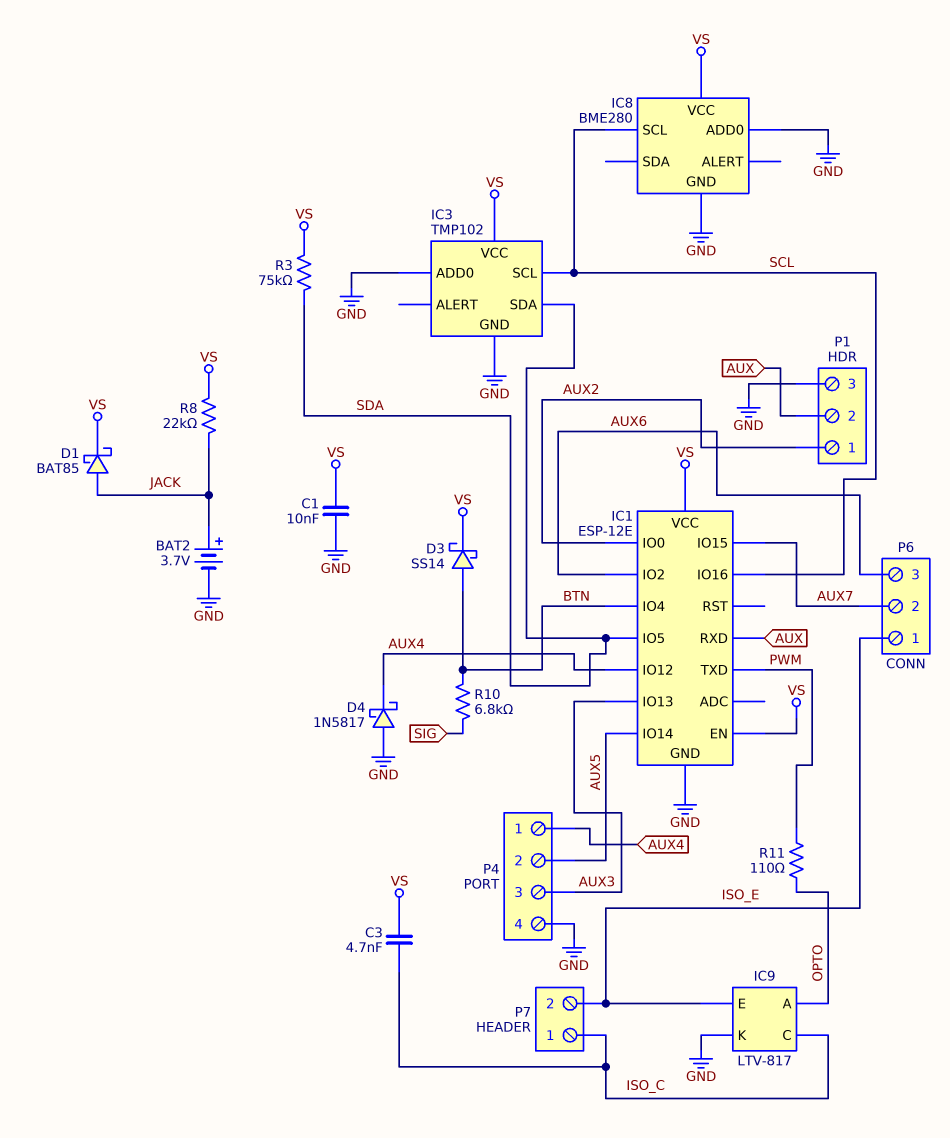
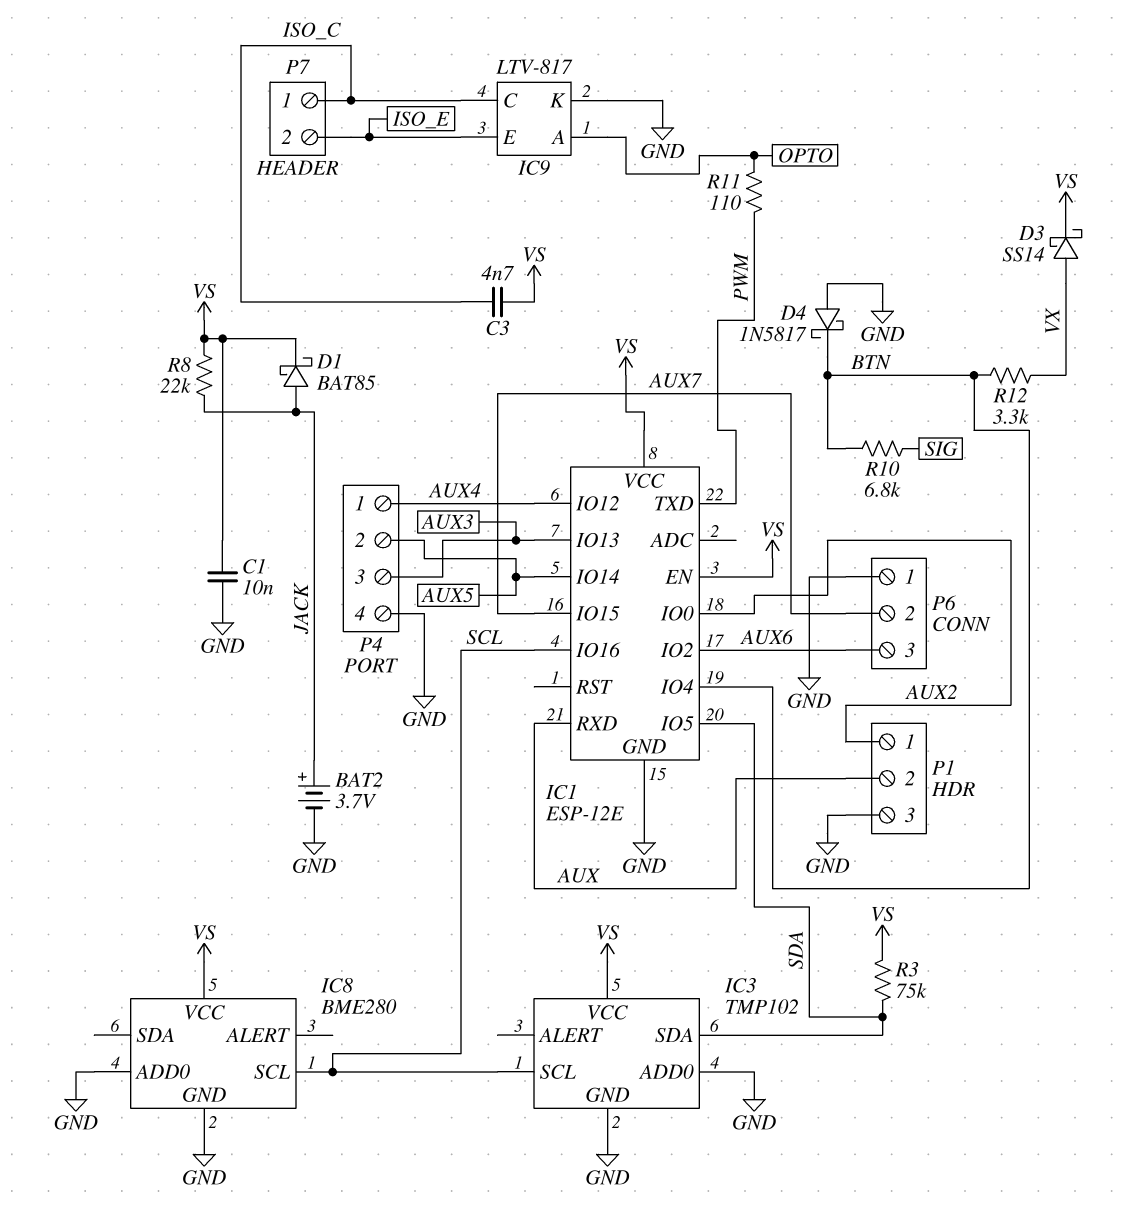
D3: schottky SS14 (A BTN, K VS) -> schottky SS14 (A VX, K VS)
D4: schottky 1N5817 (A GND, K AUX4) -> schottky 1N5817 (A GND, K BTN)
P6 pin 1: ISO_E -> GND
R12: none -> 3.3k (BTN, VX)

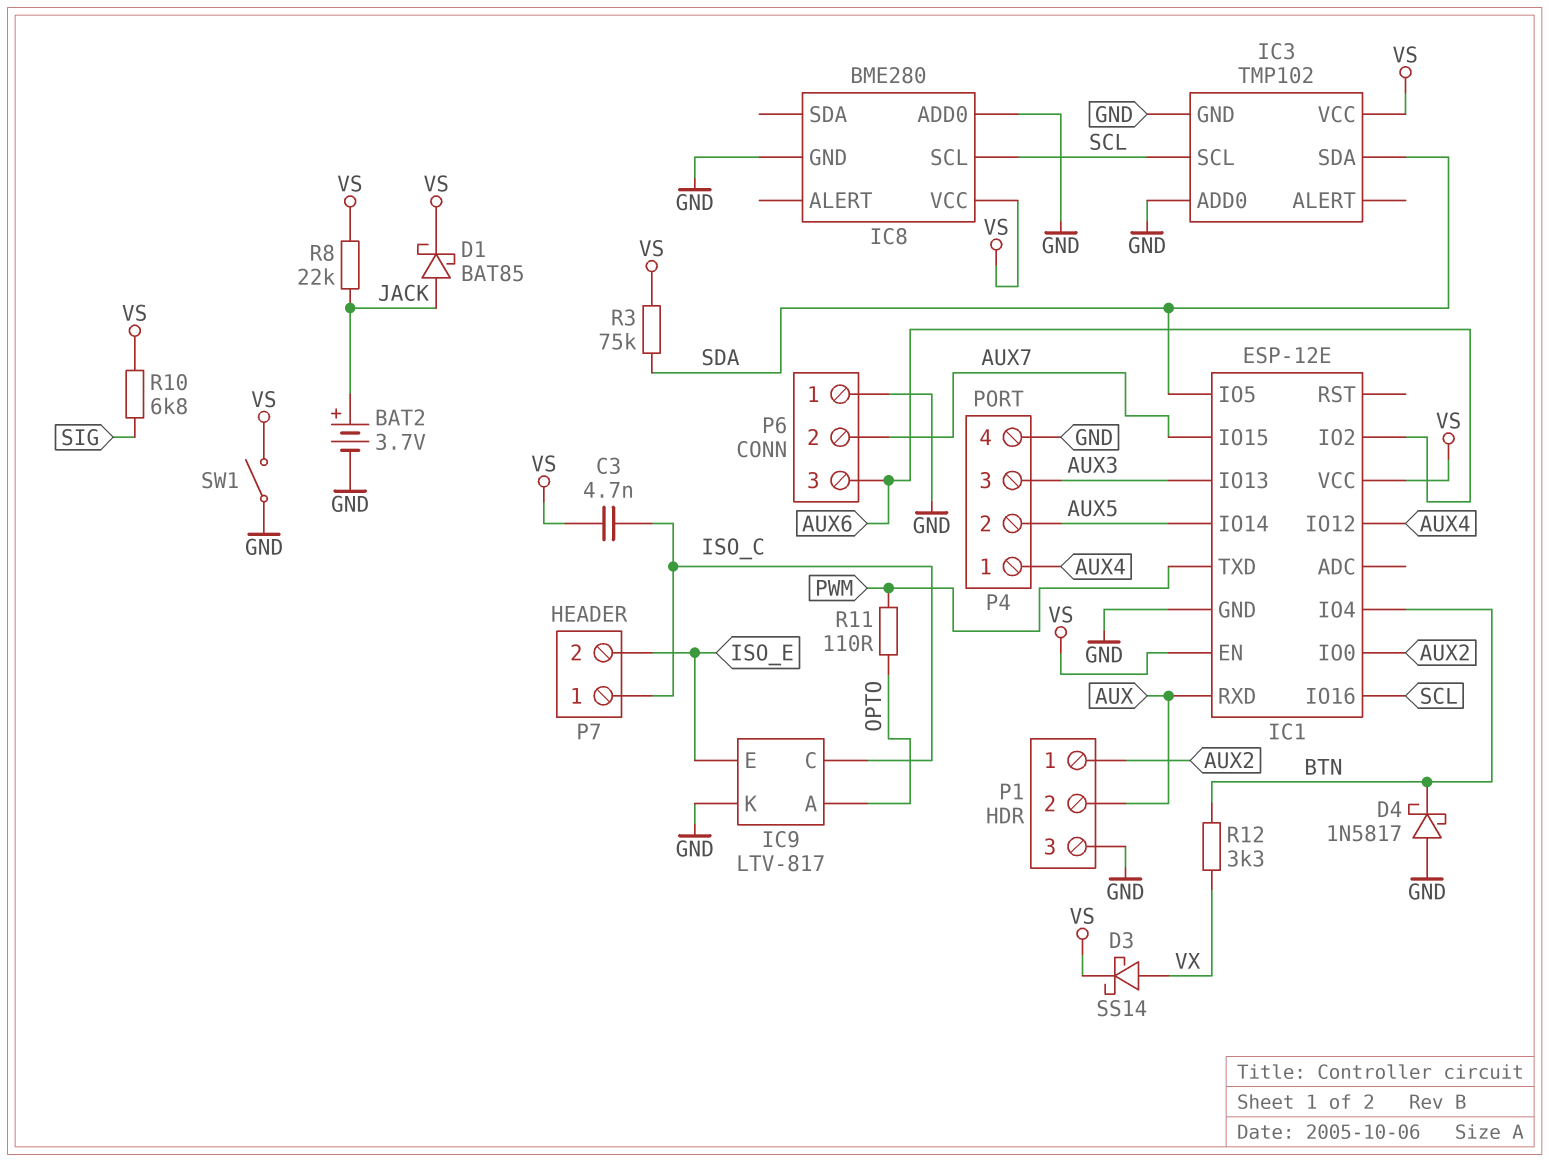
C1: 10nF (GND, VS) -> none
R10: 6.8k (BTN, SIG) -> 6.8k (SIG, VS)
SW1: none -> switch (GND, VS)

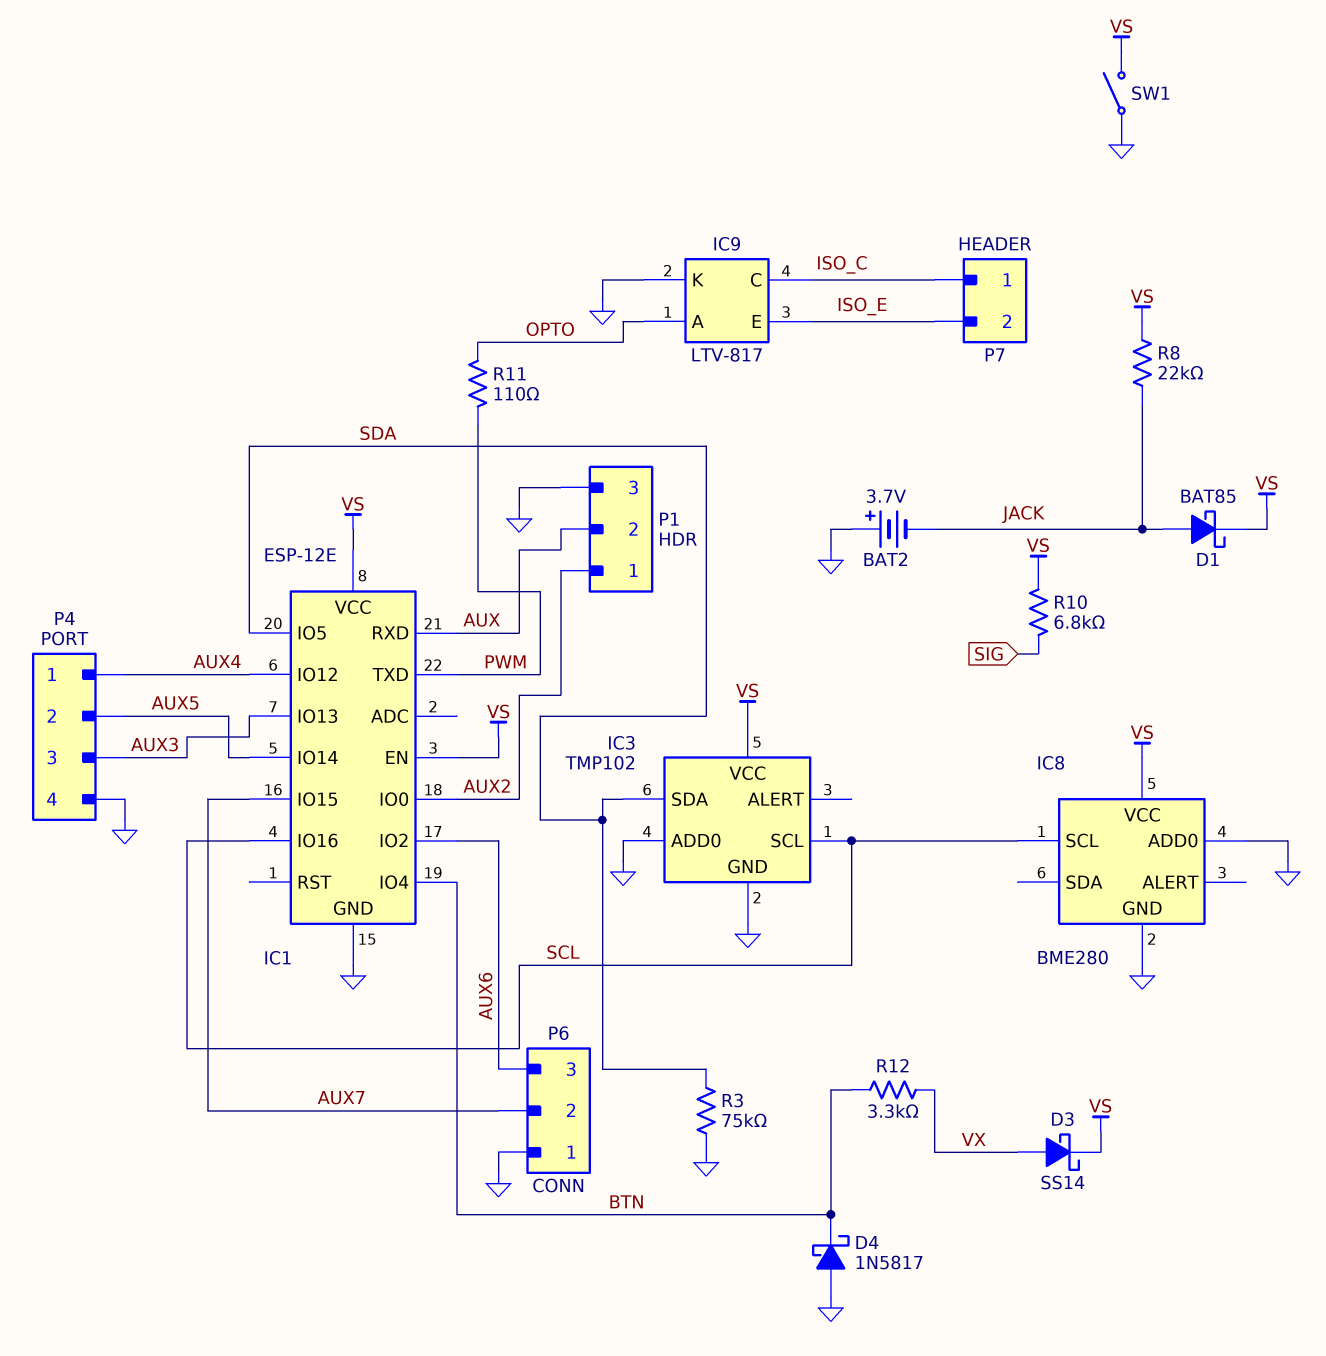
BAT2: 3.7V (plus JACK, minus GND) -> 3.7V (plus GND, minus JACK)
C3: 4.7nF (ISO_C, VS) -> none
R3: 75k (SDA, VS) -> 75k (GND, SDA)

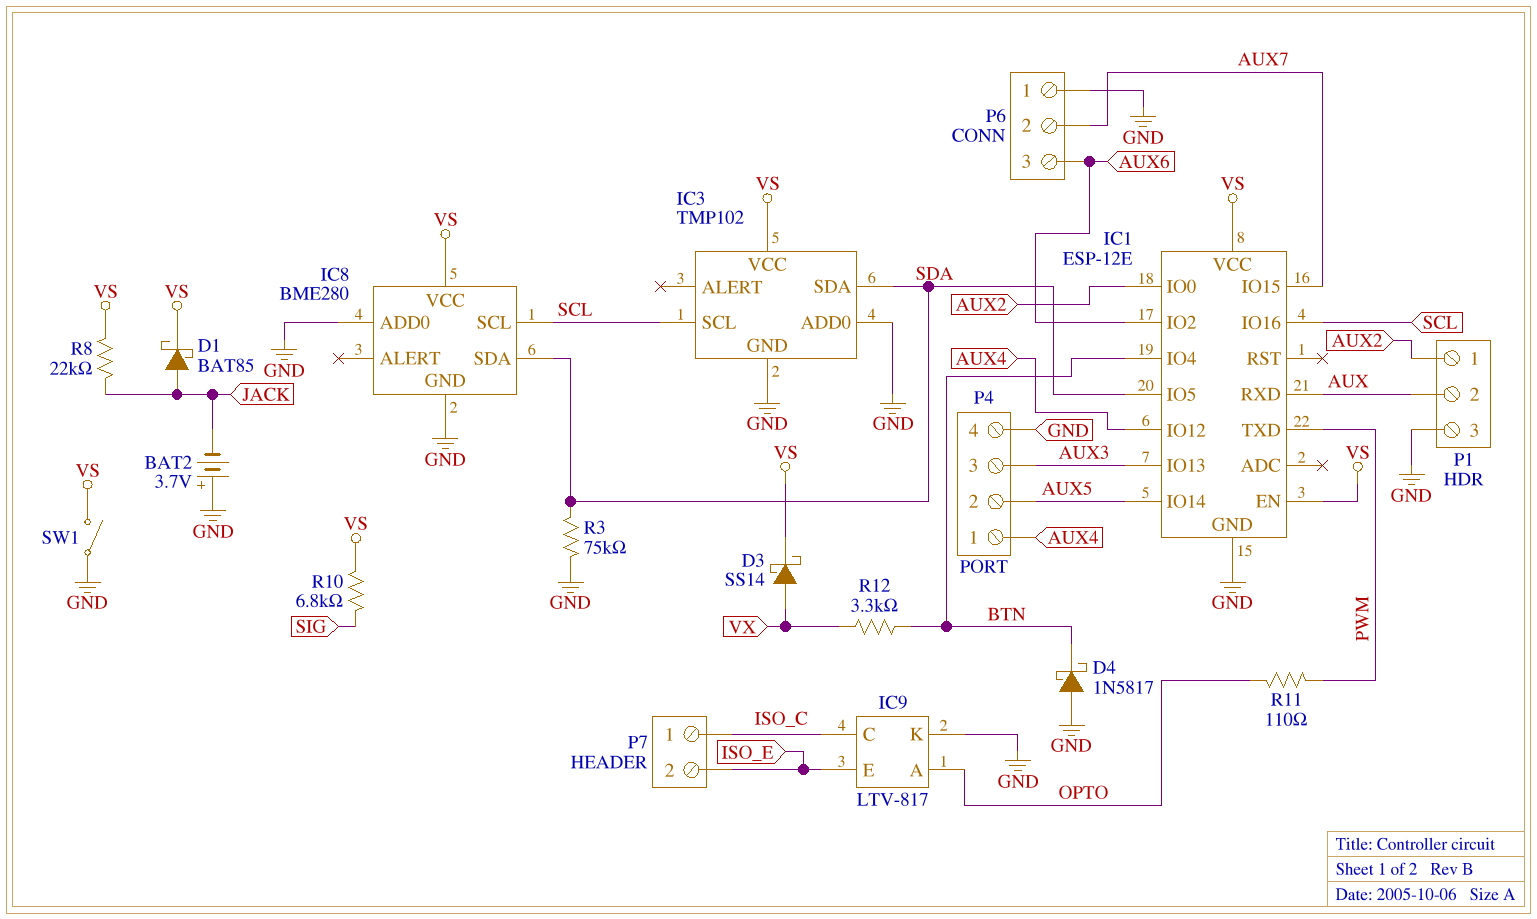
IC8 pin SDA: none -> SDA

